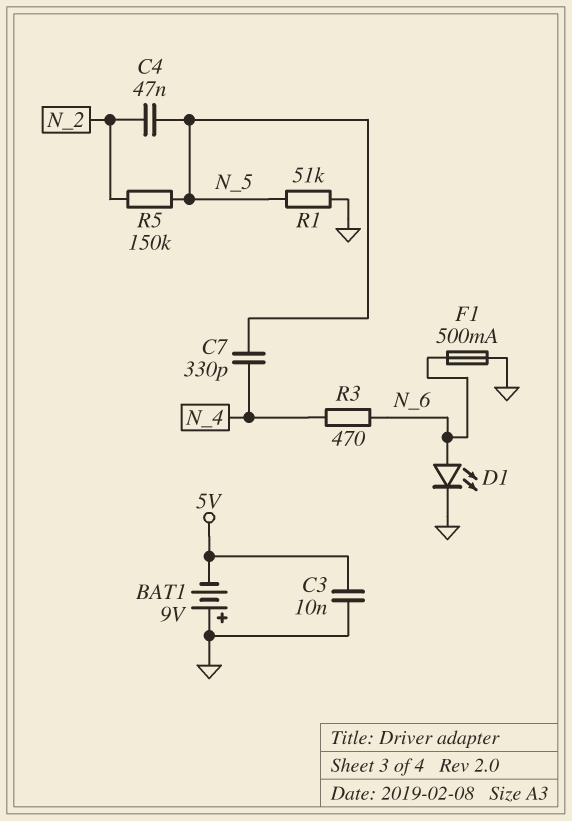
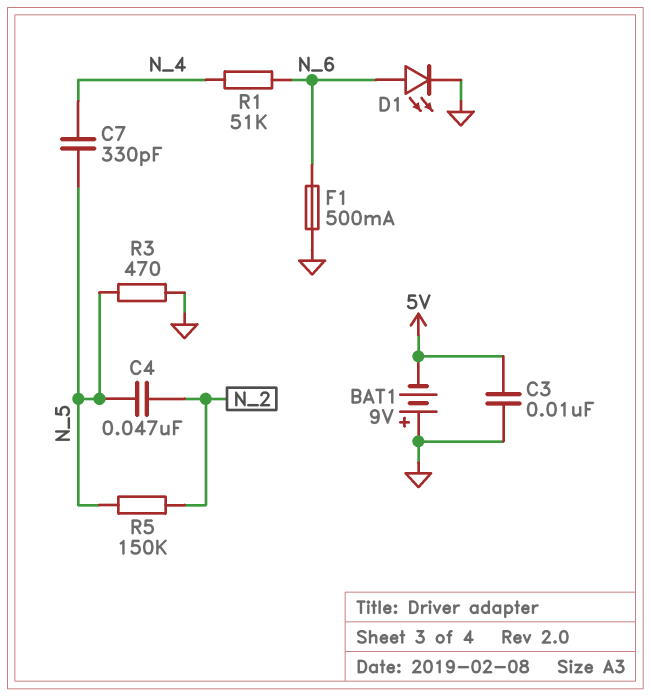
R1: 51k (GND, N_5) -> 51k (N_4, N_6)
R3: 470 (N_4, N_6) -> 470 (GND, N_5)

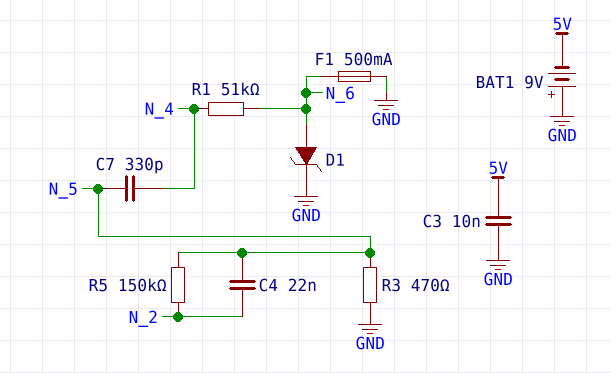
C4: 47nF (N_2, N_5) -> 22nF (N_2, N_5)
D1: LED (A N_6, K GND) -> zener (A N_6, K GND)

